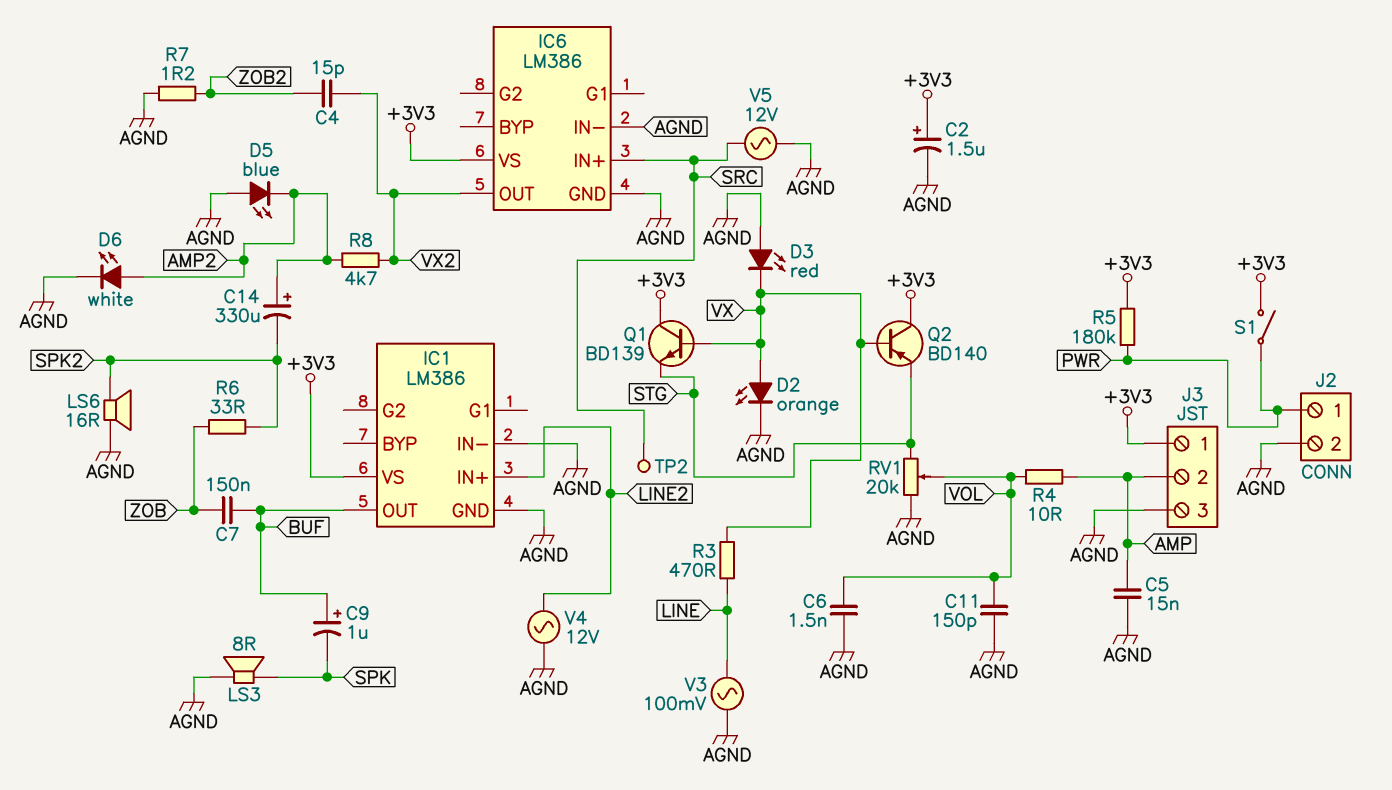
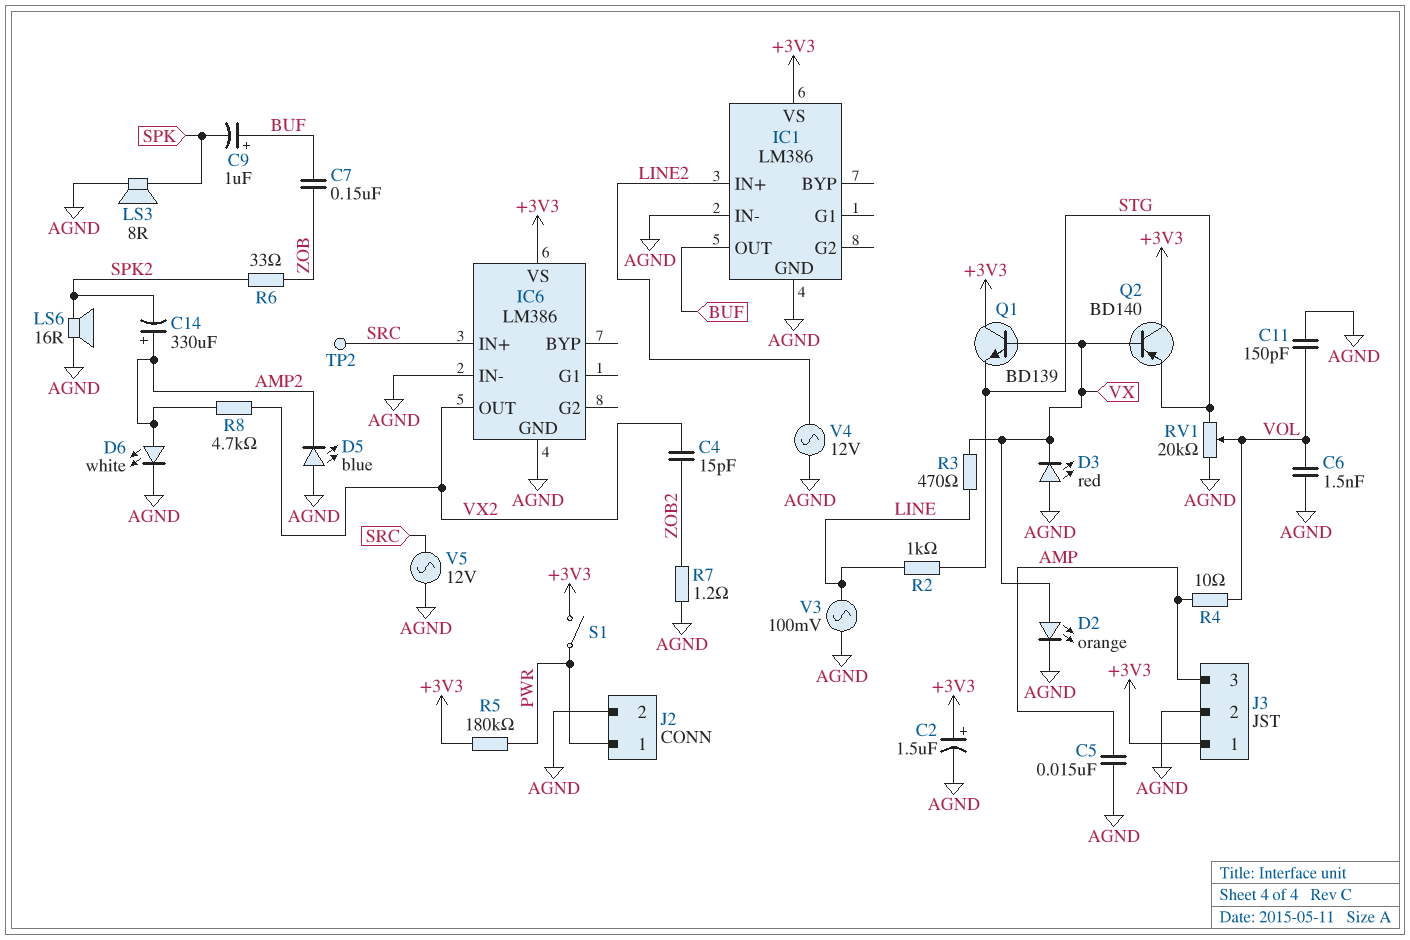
J3 pin 2: AMP -> AGND
J3 pin 3: AGND -> AMP
R2: none -> 1k (LINE, STG)

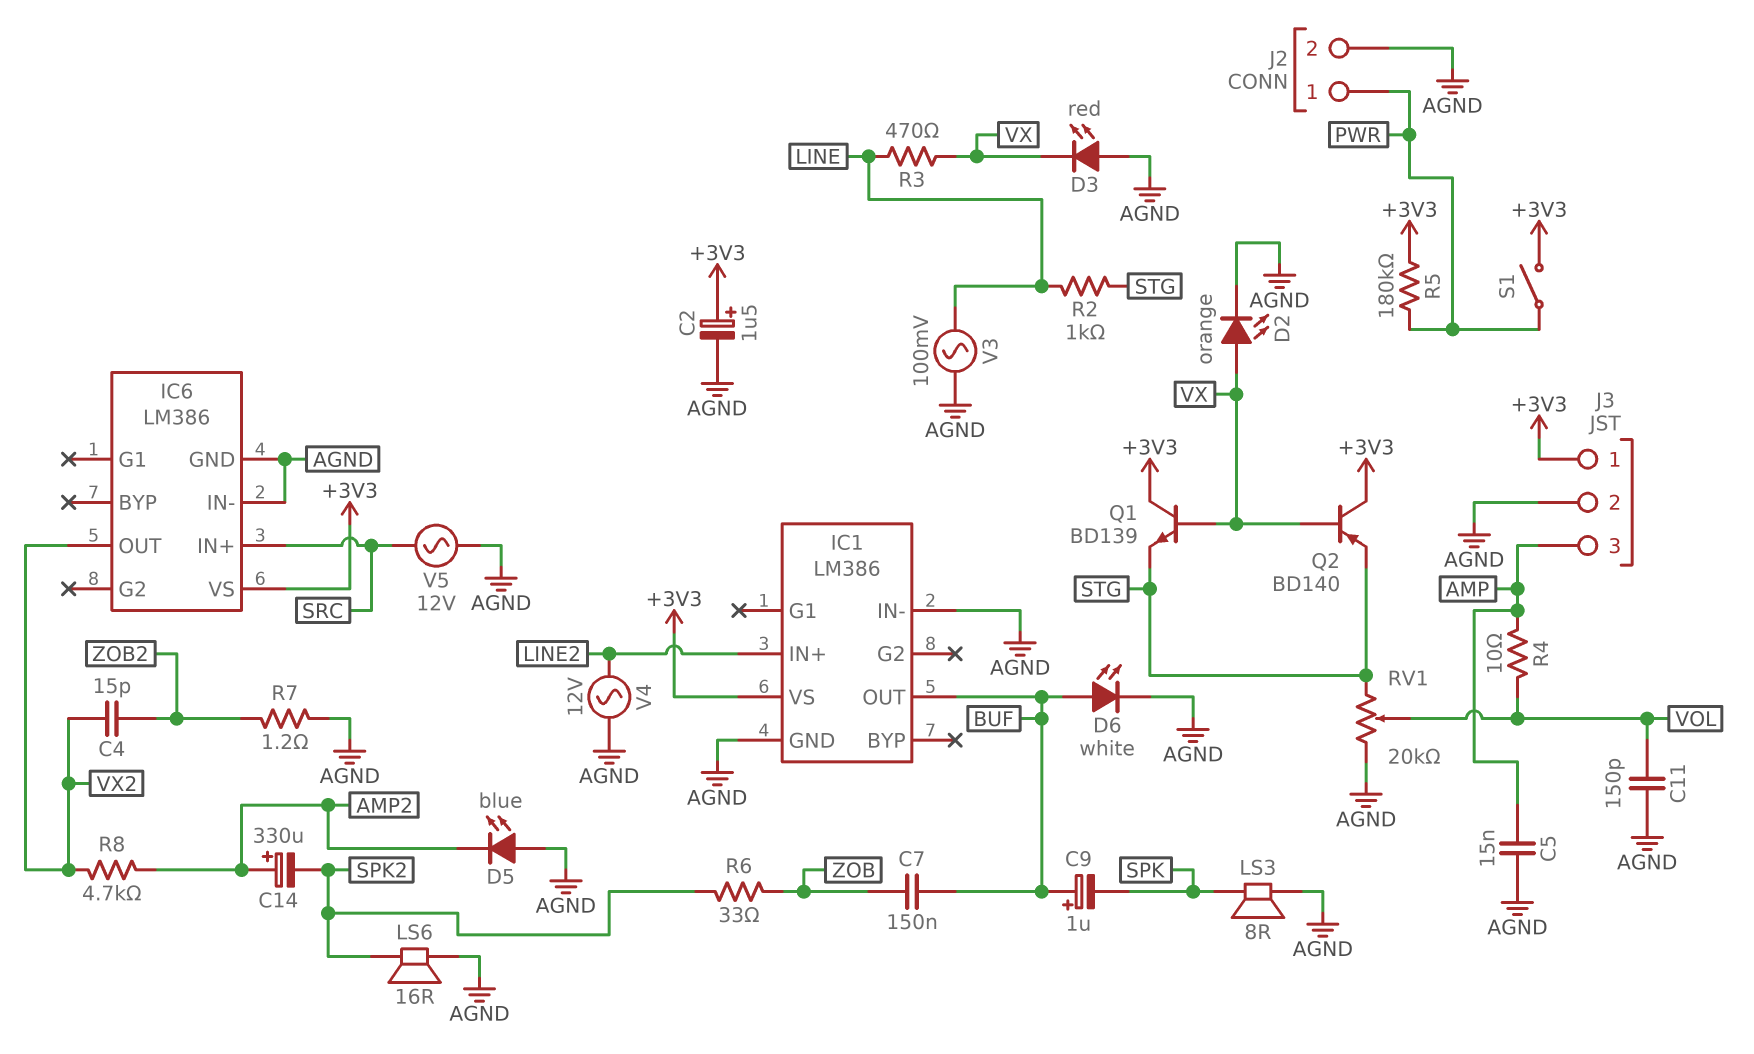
C6: 1.5nF (AGND, VOL) -> none
D6: LED white (A AMP2, K AGND) -> LED white (A BUF, K AGND)
TP2: test point (SRC) -> none

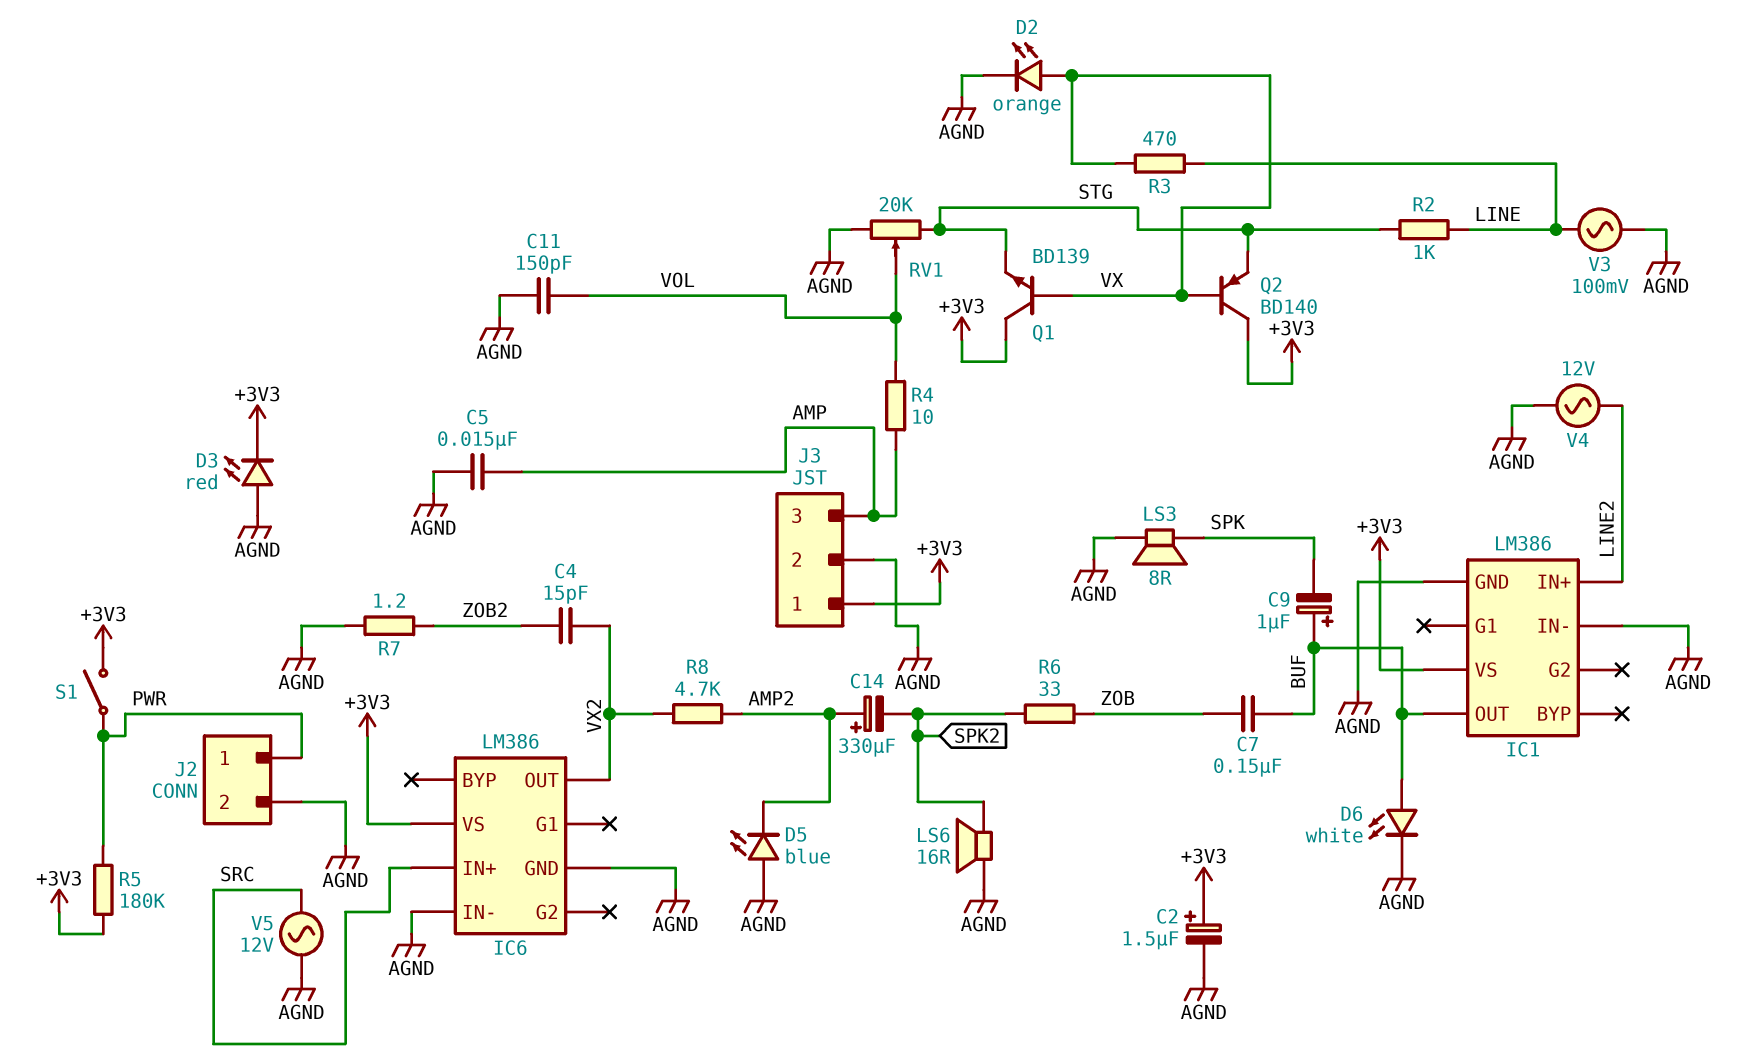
D3: LED red (A AGND, K VX) -> LED red (A AGND, K +3V3)

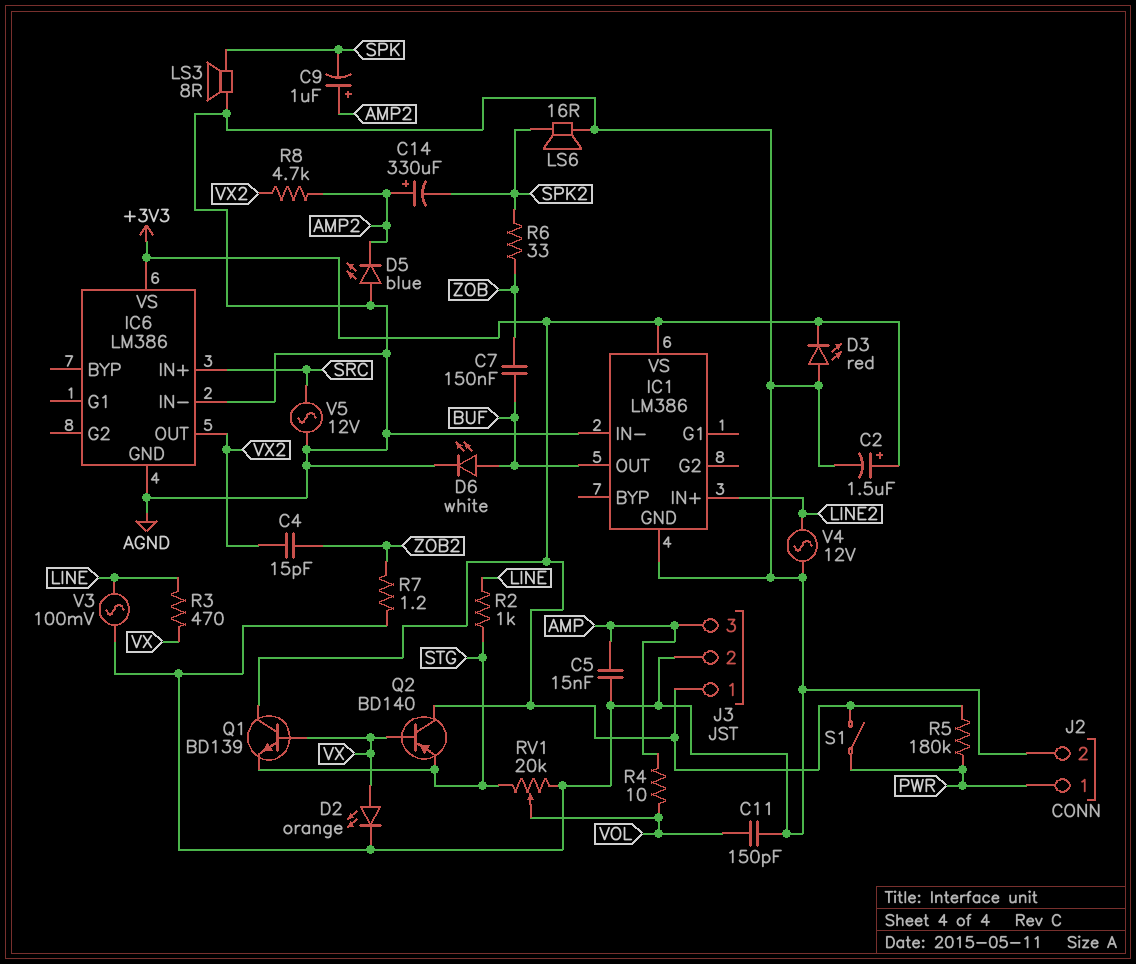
C9: 1uF (plus BUF, minus SPK) -> 1uF (plus AMP2, minus SPK)

